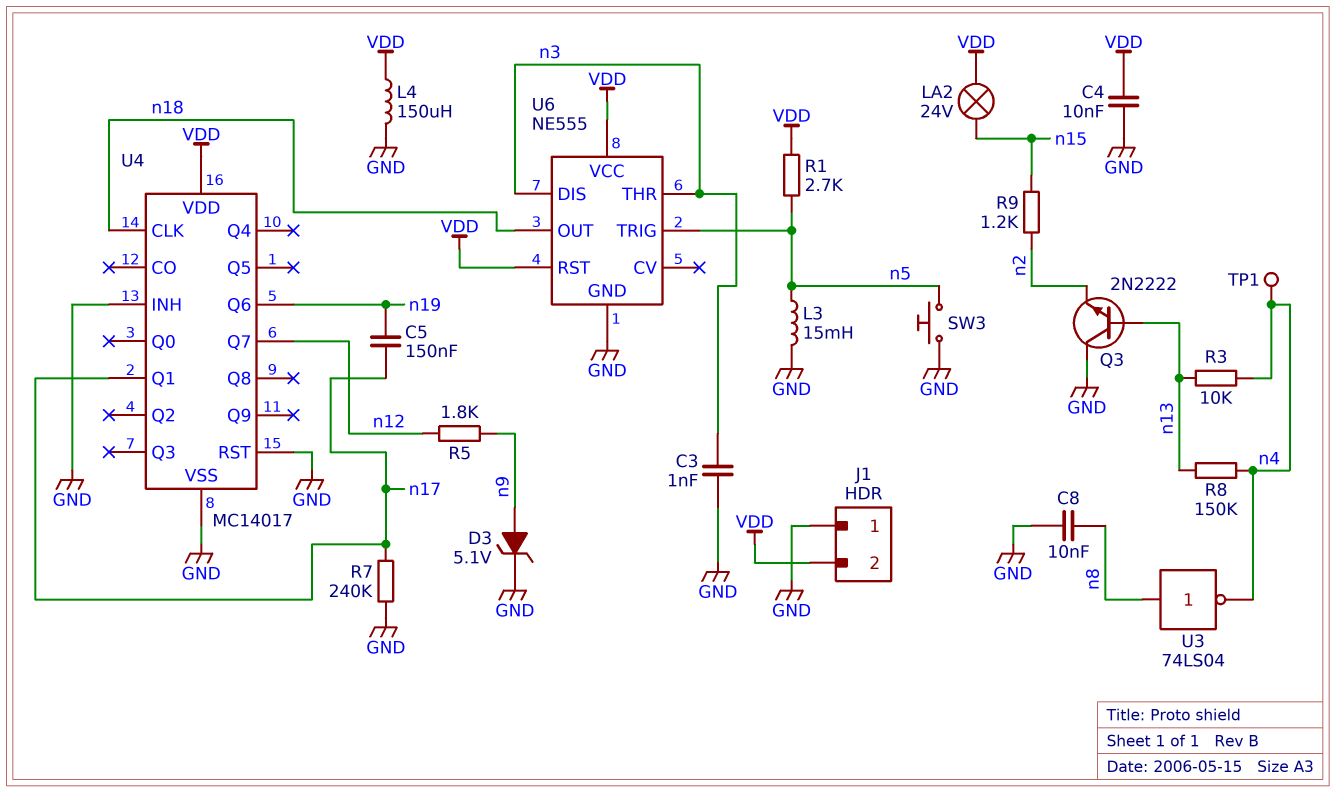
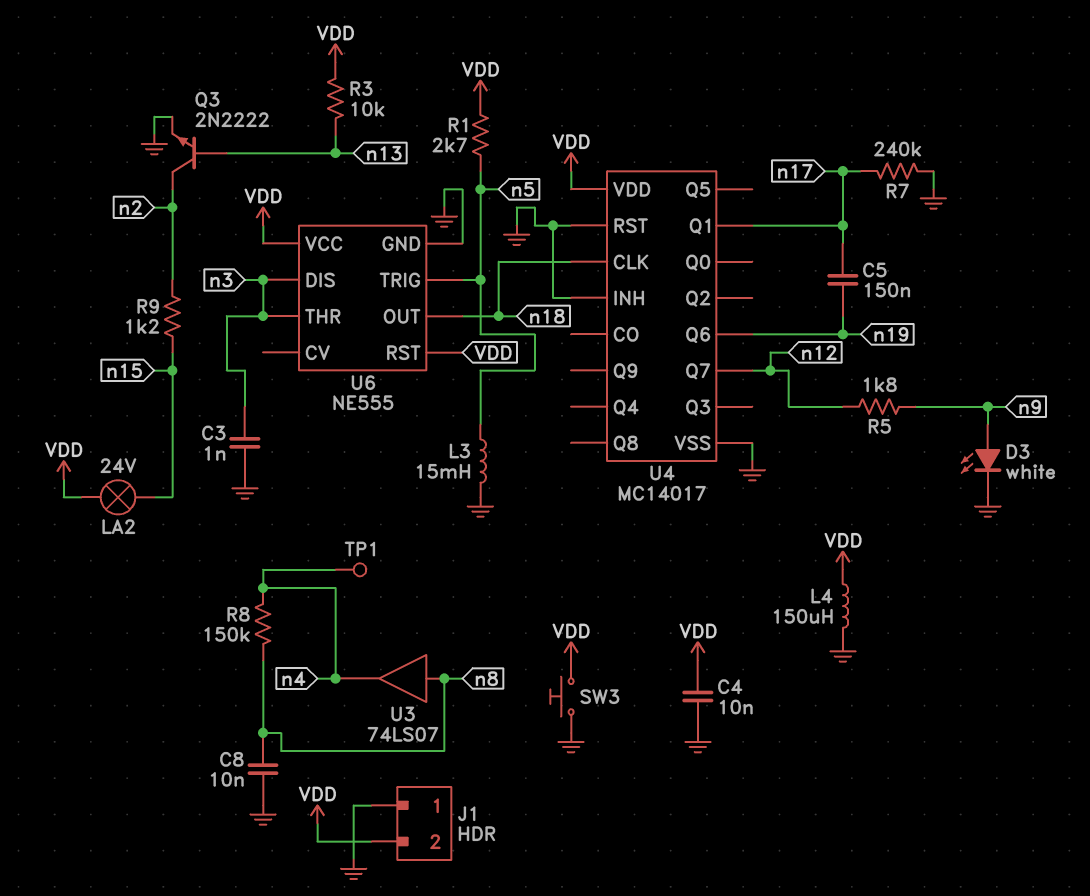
D3: zener 5.1V (A n9, K GND) -> LED white (A n9, K GND)
Q3: NPN 2N2222 (B n13, C GND, E n2) -> NPN 2N2222 (B n13, C n2, E GND)
R3: 10k (n4, n13) -> 10k (VDD, n13)
R8: 150k (n4, n13) -> 150k (n4, n8)
SW3: button (GND, n5) -> button (GND, VDD)
U3: NOT 74LS04 (in n8, out n4) -> buffer 74LS07 (in n8, out n4)

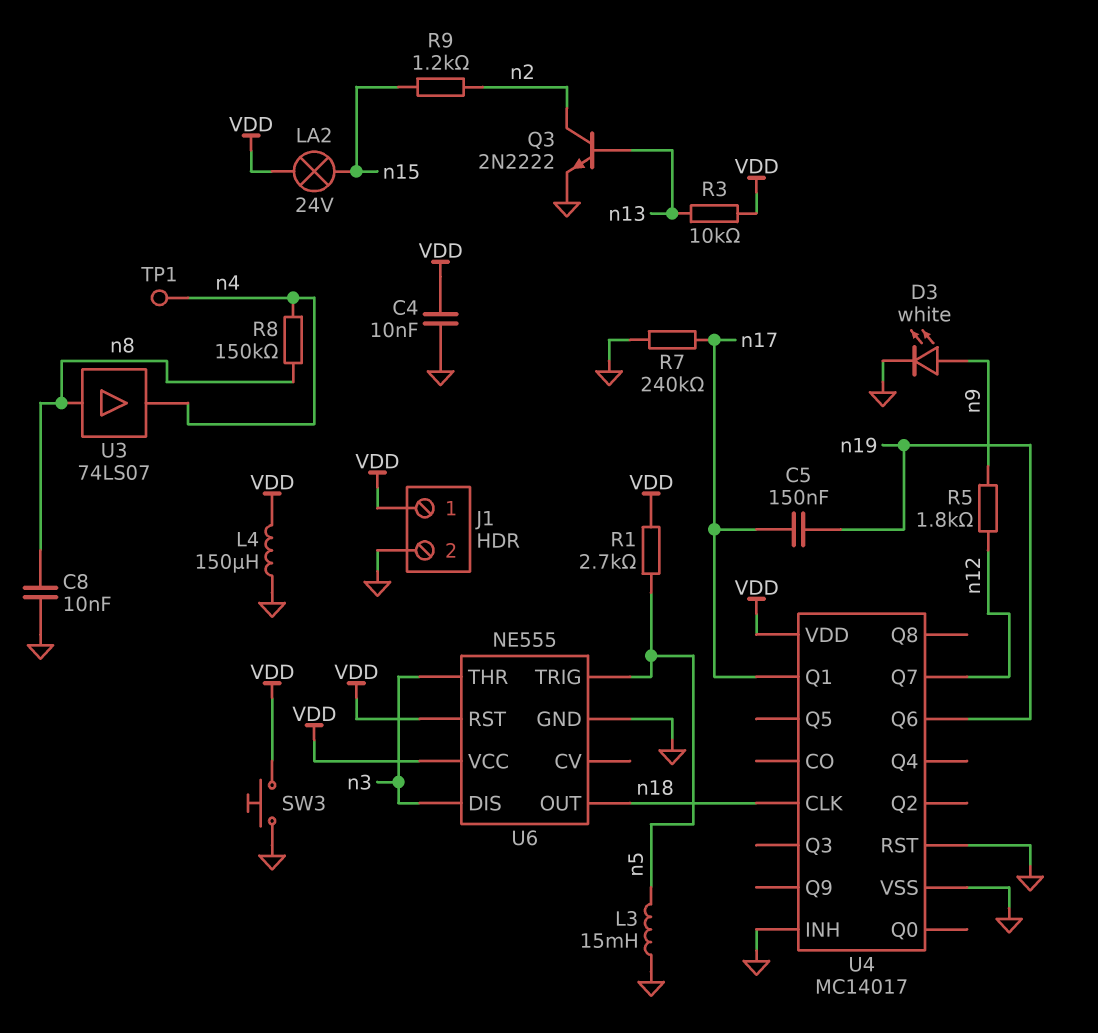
C3: 1nF (GND, n3) -> none
J1 pin 1: GND -> VDD
J1 pin 2: VDD -> GND

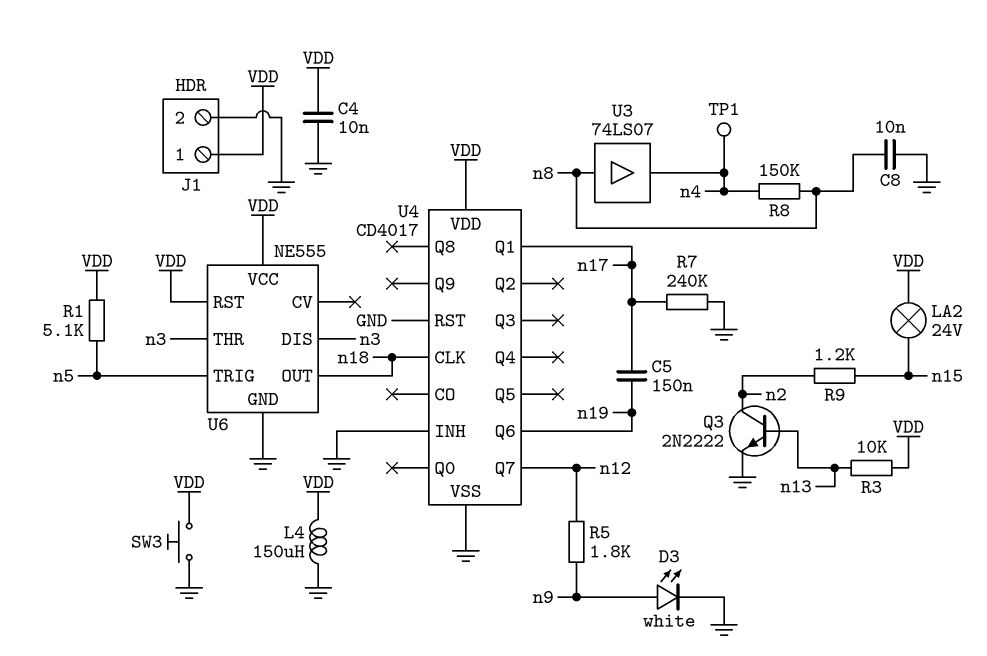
L3: 15mH (GND, n5) -> none
R1: 2.7k (VDD, n5) -> 5.1k (VDD, n5)
U4: MC14017 -> CD4017

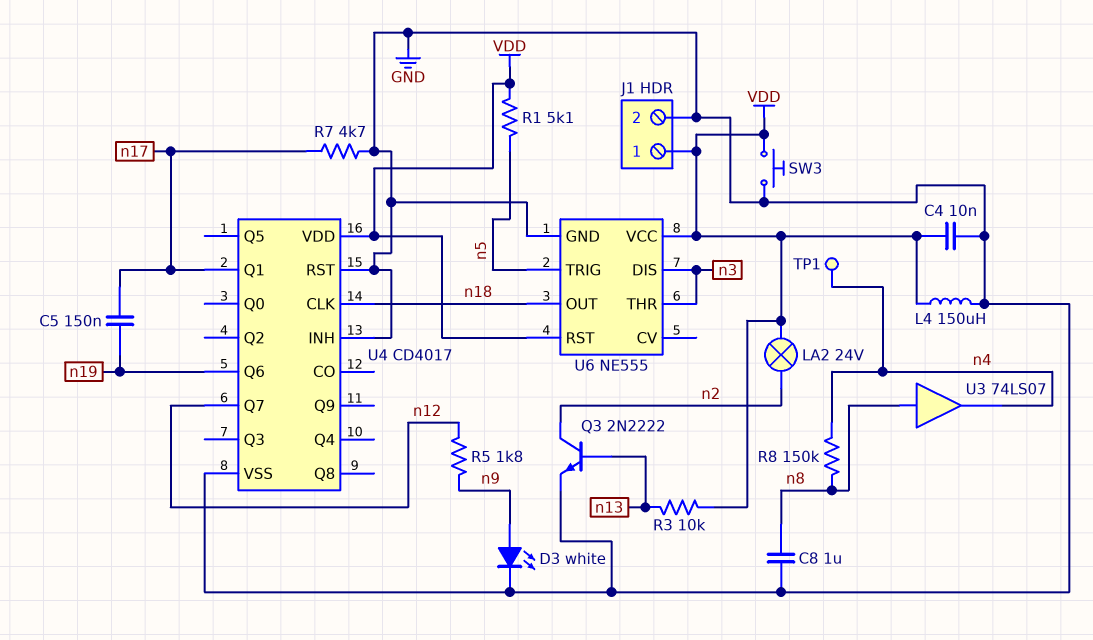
C8: 10nF (GND, n8) -> 1uF (GND, n8)
LA2: lamp 24V (VDD, n15) -> lamp 24V (VDD, n2)
R7: 240k (GND, n17) -> 4.7k (GND, n17)
R9: 1.2k (n2, n15) -> none

